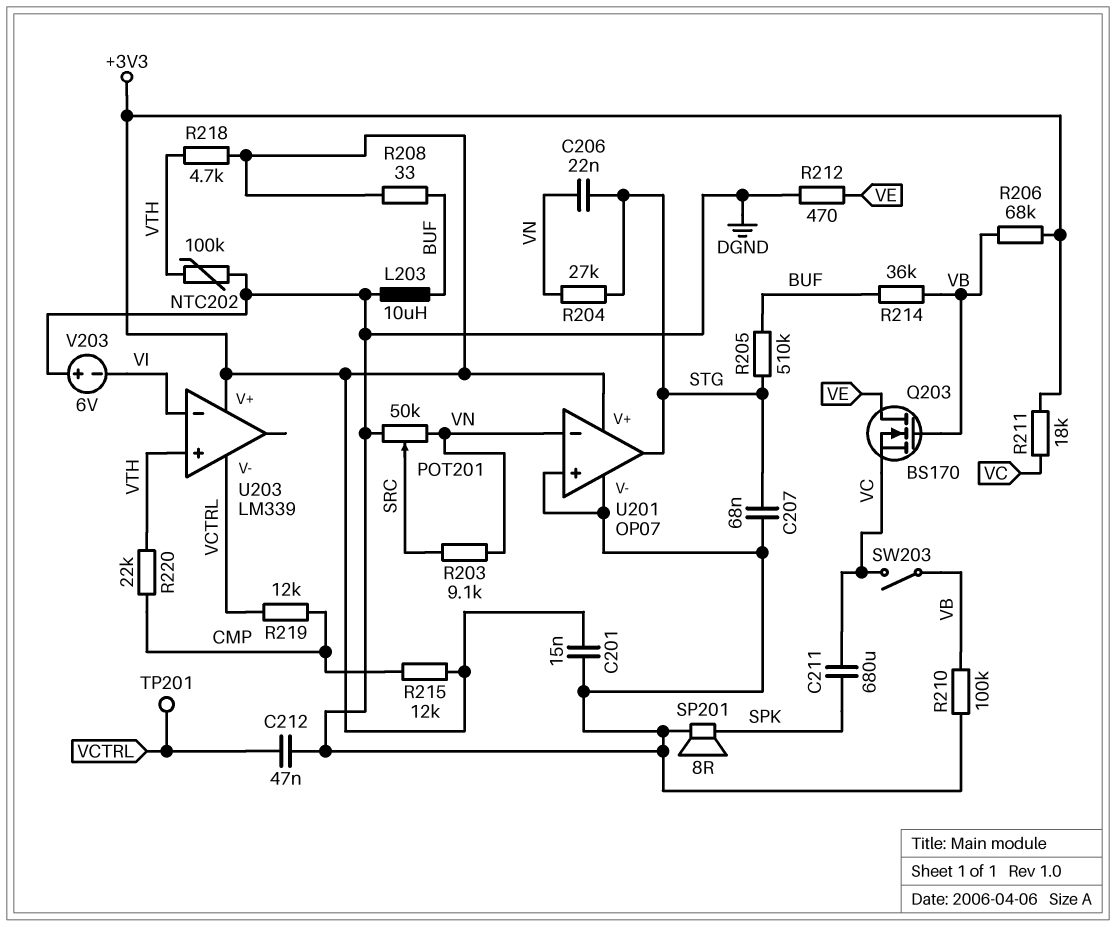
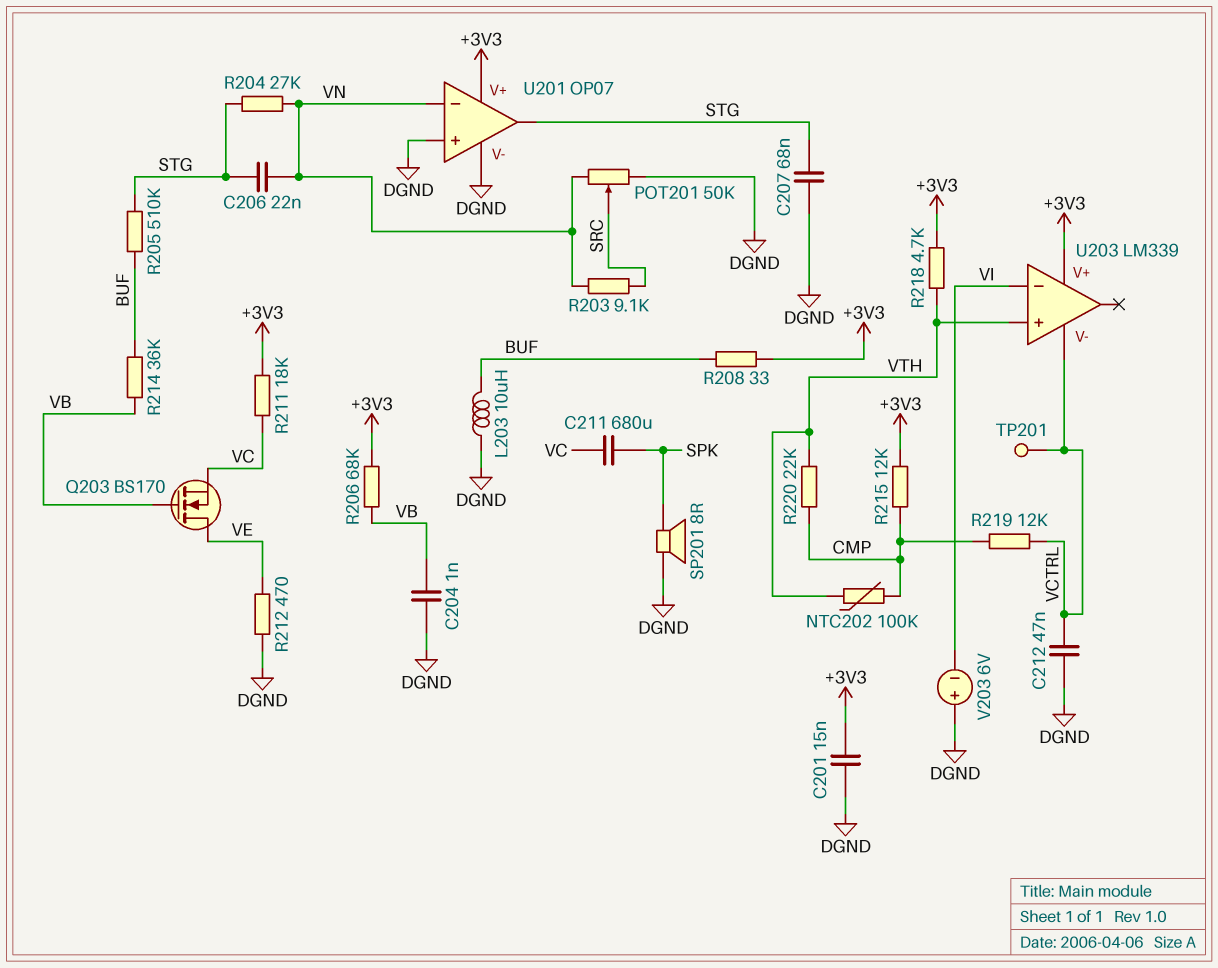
C204: none -> 1nF (DGND, VB)
NTC202: 100k (DGND, VTH) -> 100k (CMP, VTH)
R210: 100k (DGND, VB) -> none
SW203: switch (VB, VC) -> none

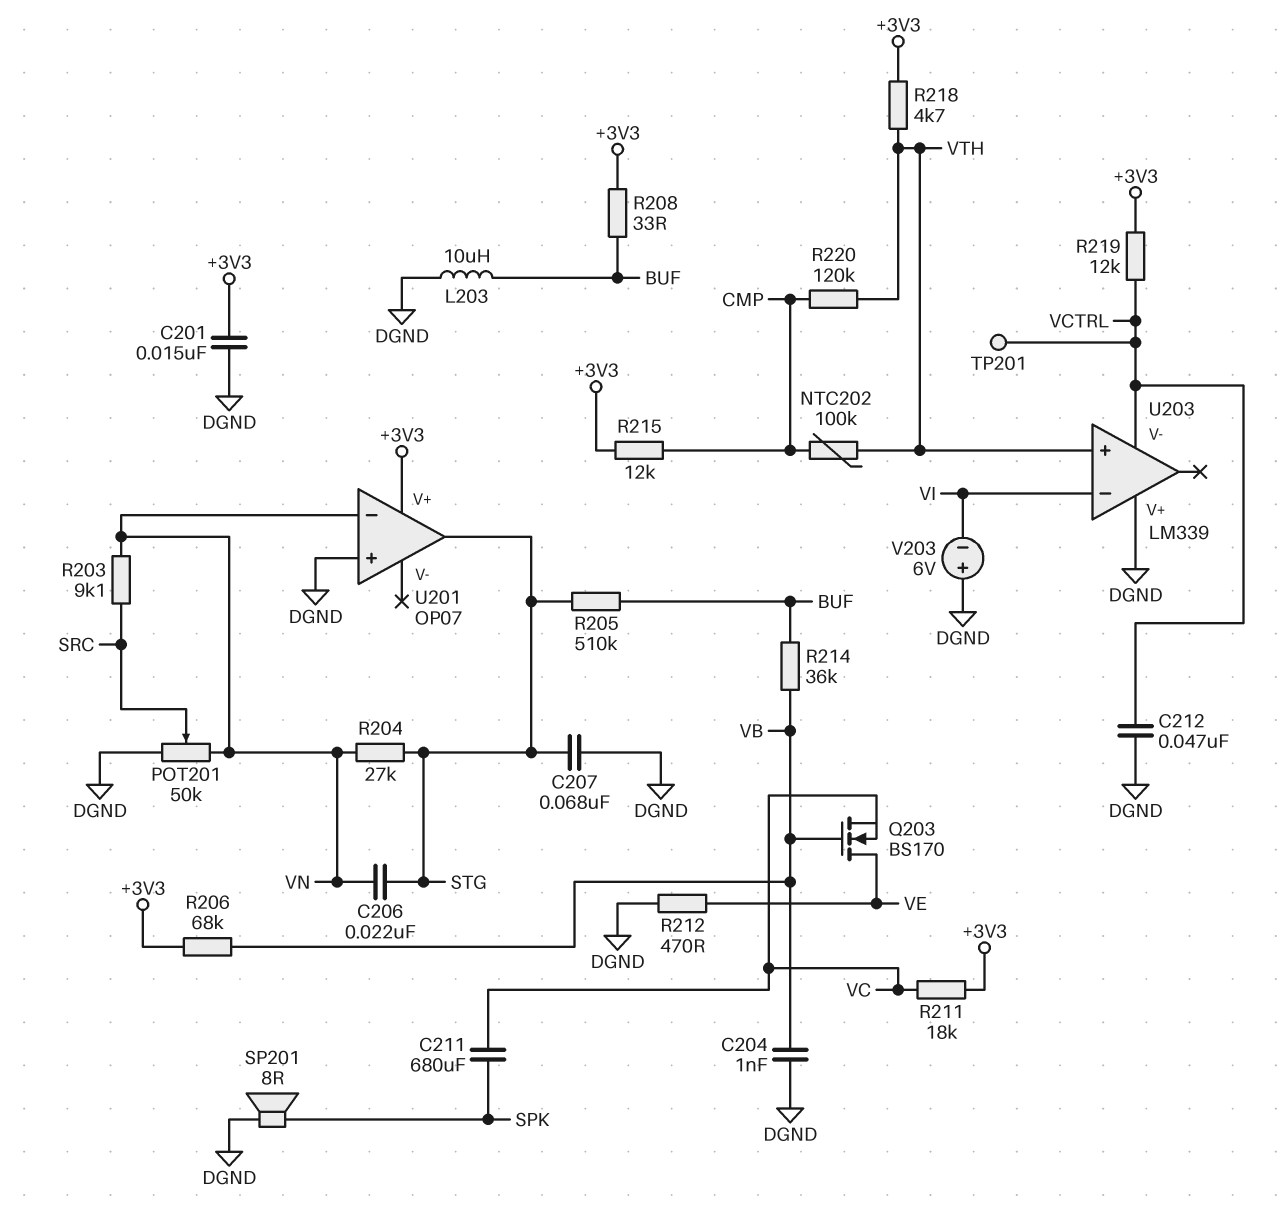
R219: 12k (CMP, VCTRL) -> 12k (+3V3, VCTRL)
R220: 22k (CMP, VTH) -> 120k (CMP, VTH)
U201 pin V-: DGND -> none
U203 pin V+: +3V3 -> DGND

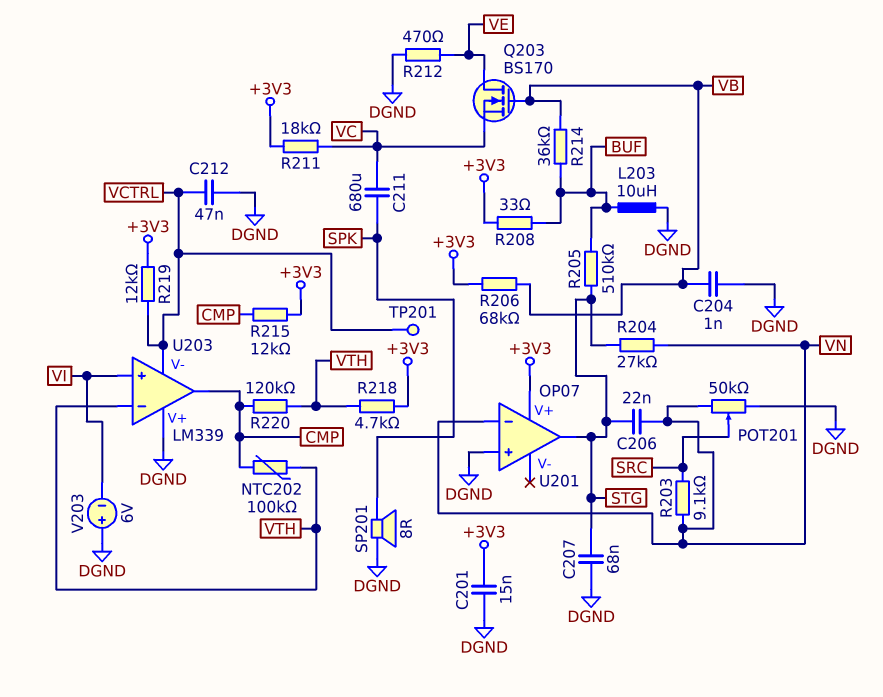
U203 pin in+: VTH -> VI
U203 pin in-: VI -> VTH
U203 pin out: none -> CMP

